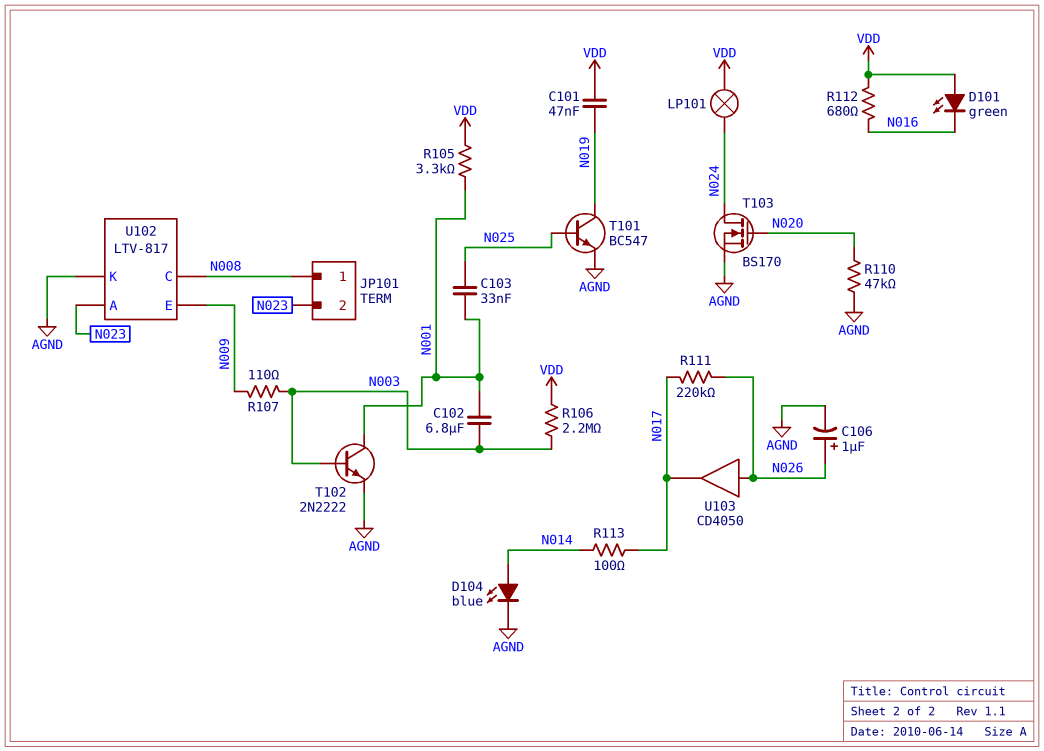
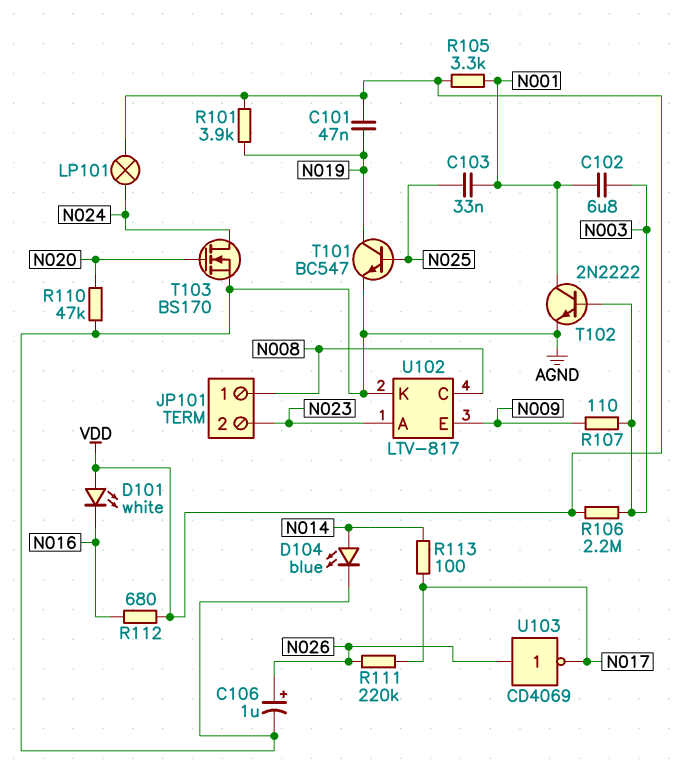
D101: LED green (A VDD, K N016) -> LED white (A VDD, K N016)
R101: none -> 3.9k (N019, VDD)
U103: buffer CD4050 (in N026, out N017) -> NOT CD4069 (in N026, out N017)

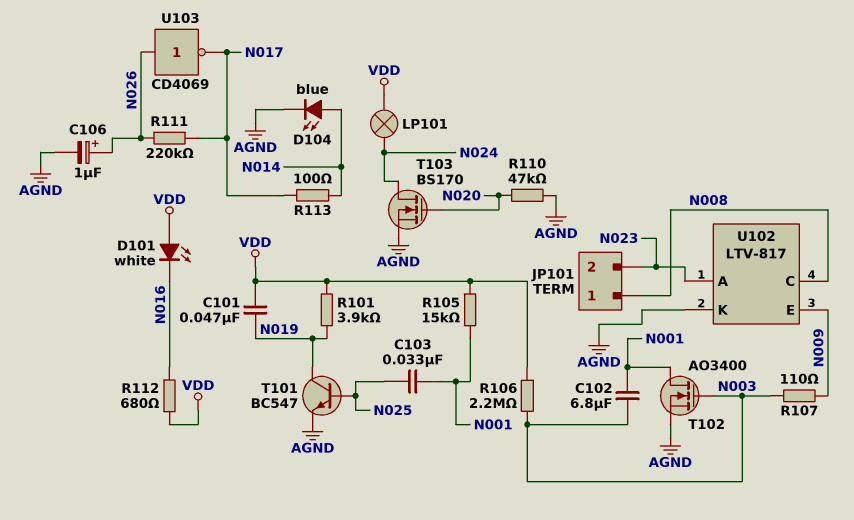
R105: 3.3k (N001, VDD) -> 15k (N001, VDD)
T102: NPN 2N2222 (B N003, C N001, E AGND) -> NMOS AO3400 (G N003, D N001, S AGND)

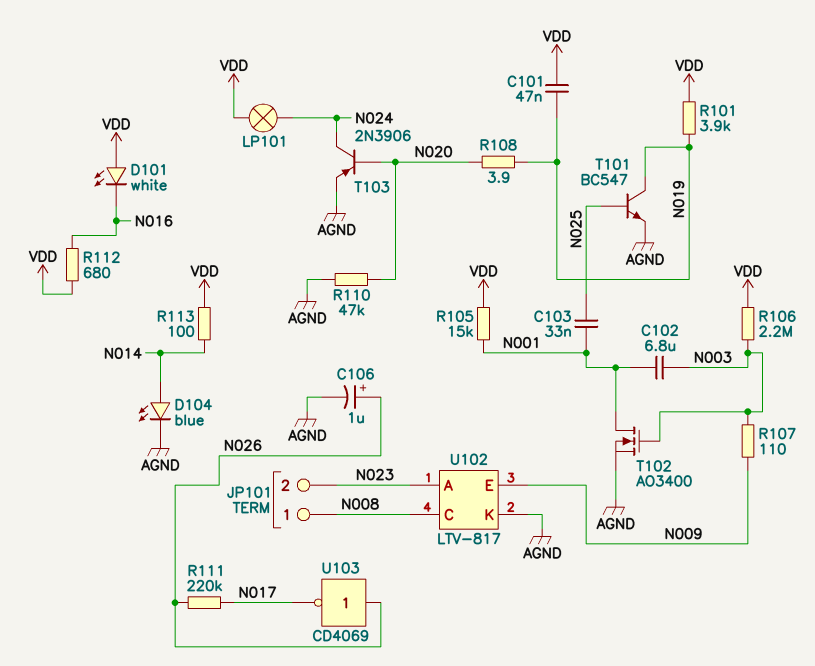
R108: none -> 3.9 (N019, N020)
R113: 100 (N014, N017) -> 100 (N014, VDD)
T103: NMOS BS170 (G N020, D N024, S AGND) -> PNP 2N3906 (B N020, C N024, E AGND)

